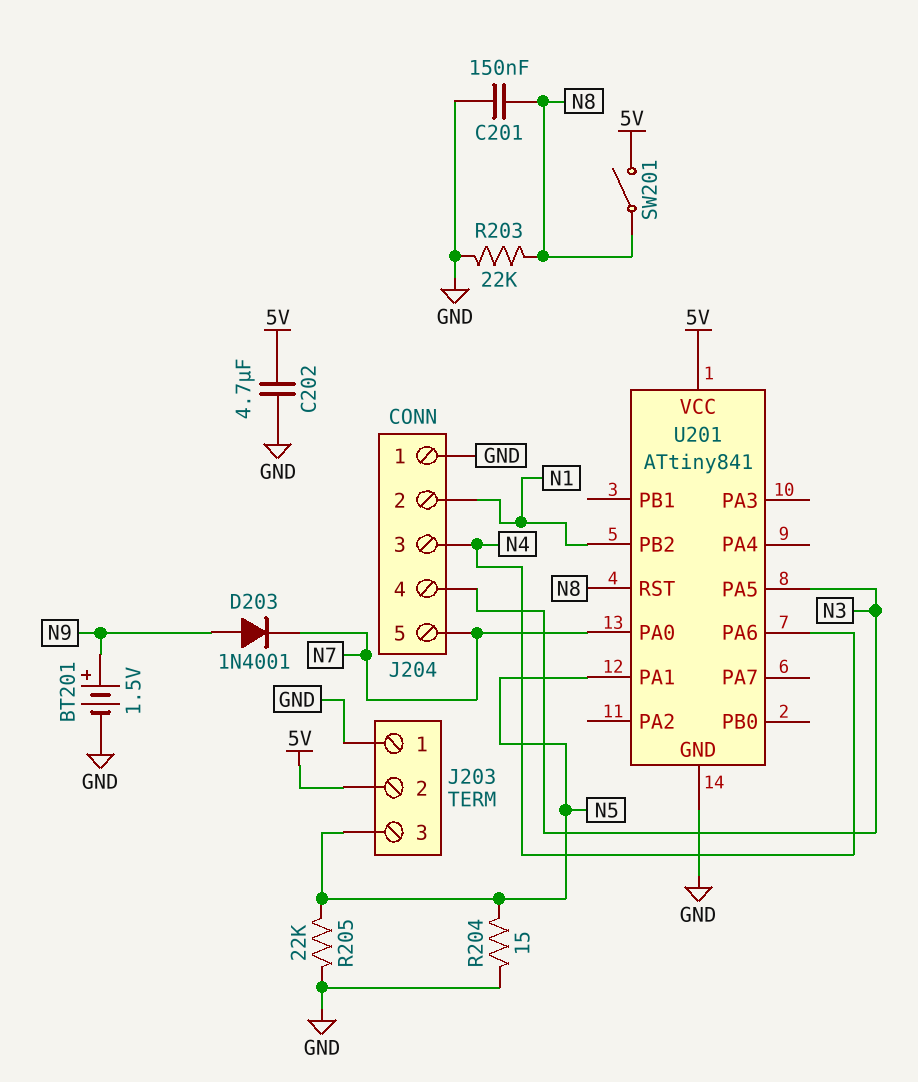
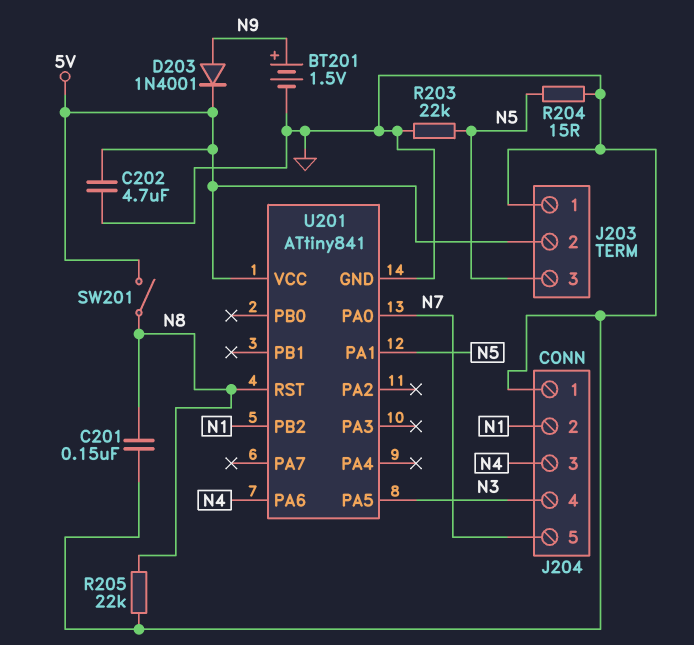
D203: diode 1N4001 (A N9, K N7) -> diode 1N4001 (A N9, K 5V)
R203: 22k (GND, N8) -> 22k (GND, N5)
R205: 22k (GND, N5) -> 22k (GND, N8)

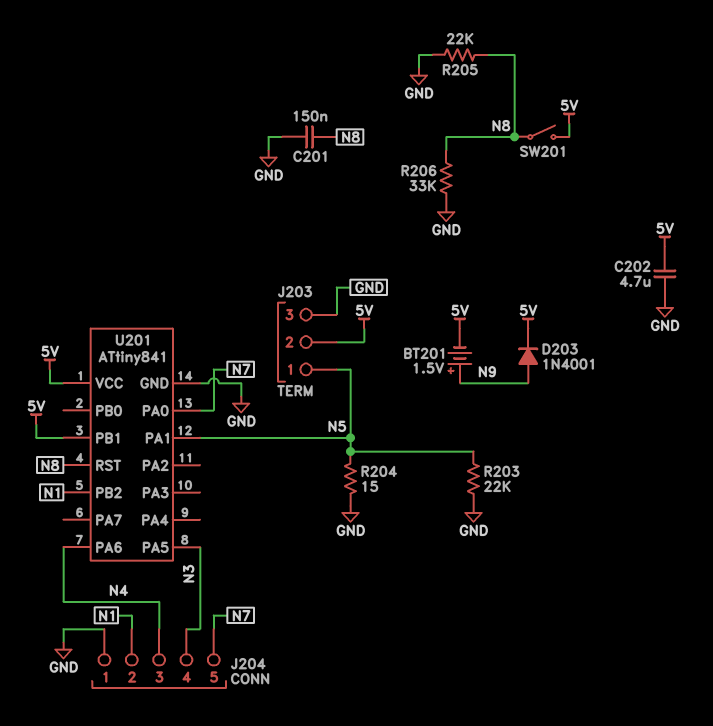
BT201: 1.5V (plus N9, minus GND) -> 1.5V (plus N9, minus 5V)
J203 pin 1: GND -> N5
J203 pin 3: N5 -> GND
R206: none -> 33k (GND, N8)
U201 pin PB1: none -> 5V

